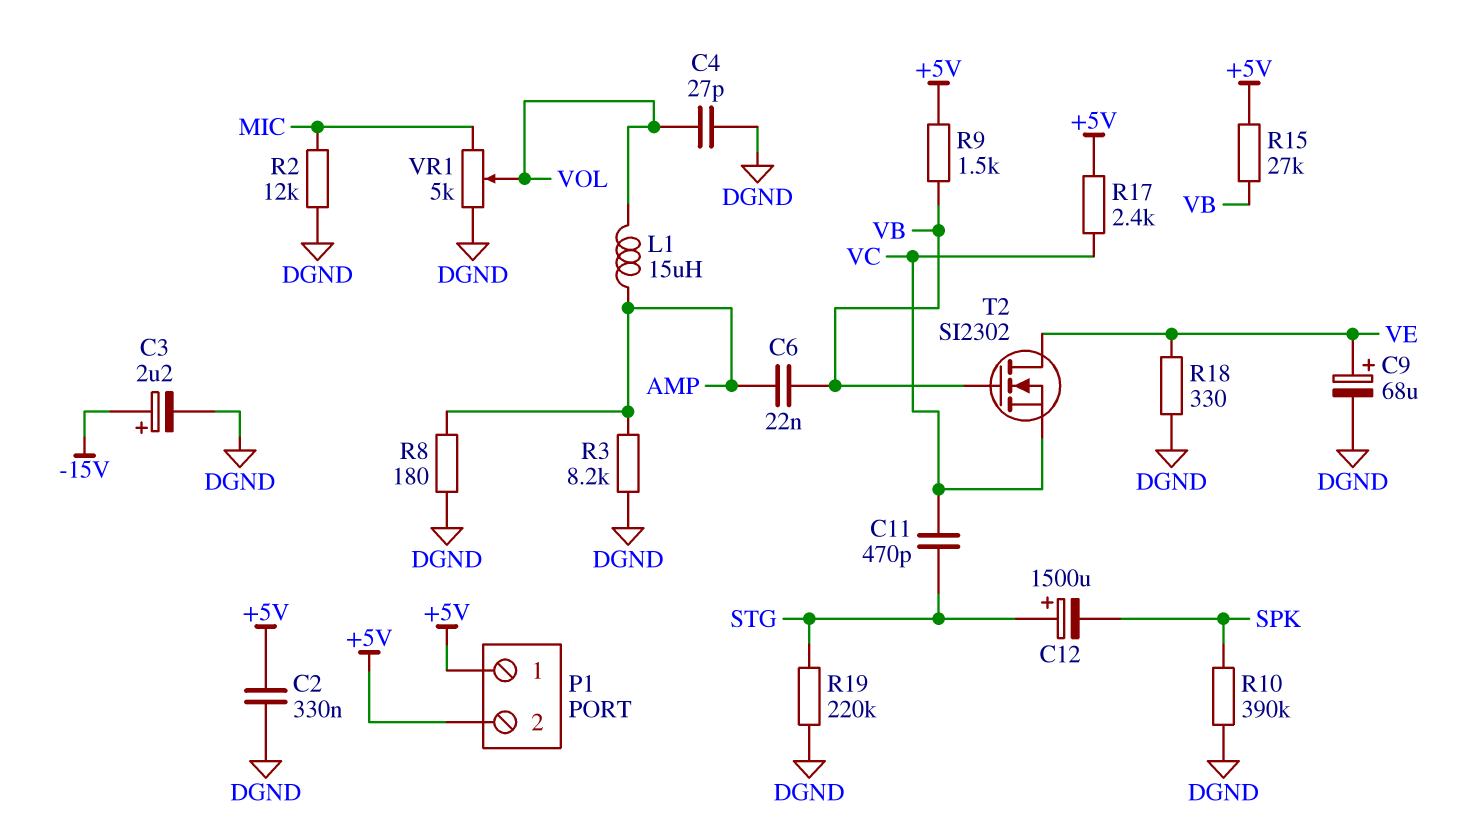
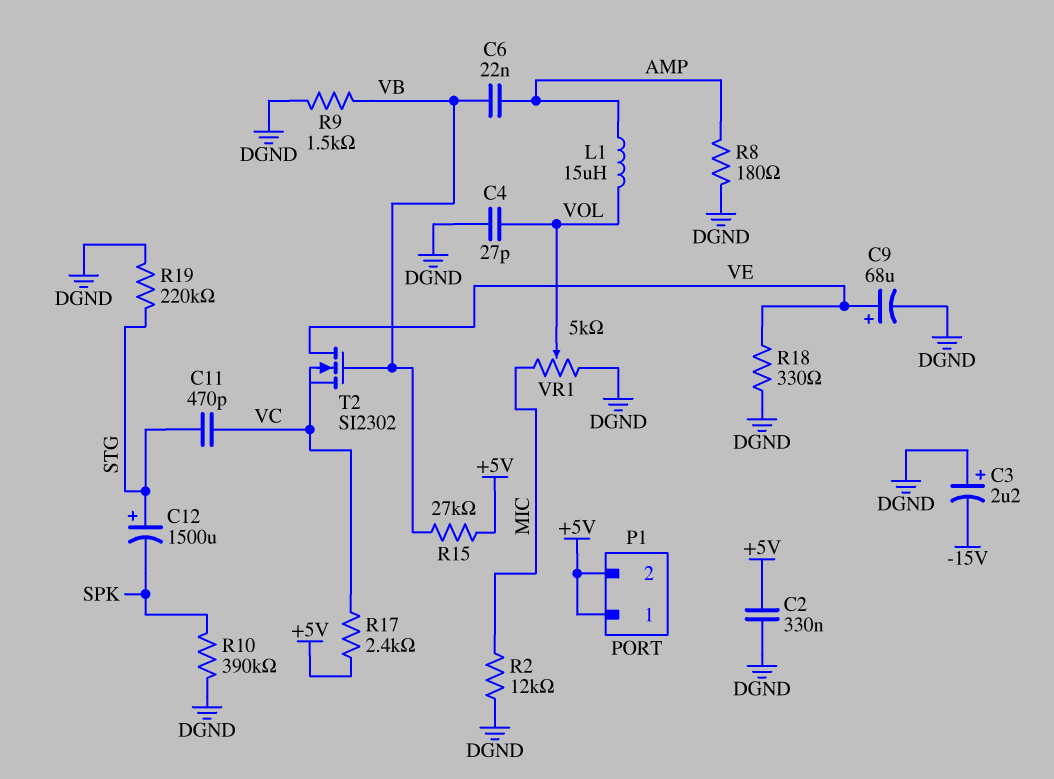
C3: 2.2uF (plus -15V, minus DGND) -> 2.2uF (plus DGND, minus -15V)
R3: 8.2k (AMP, DGND) -> none
R9: 1.5k (+5V, VB) -> 1.5k (DGND, VB)

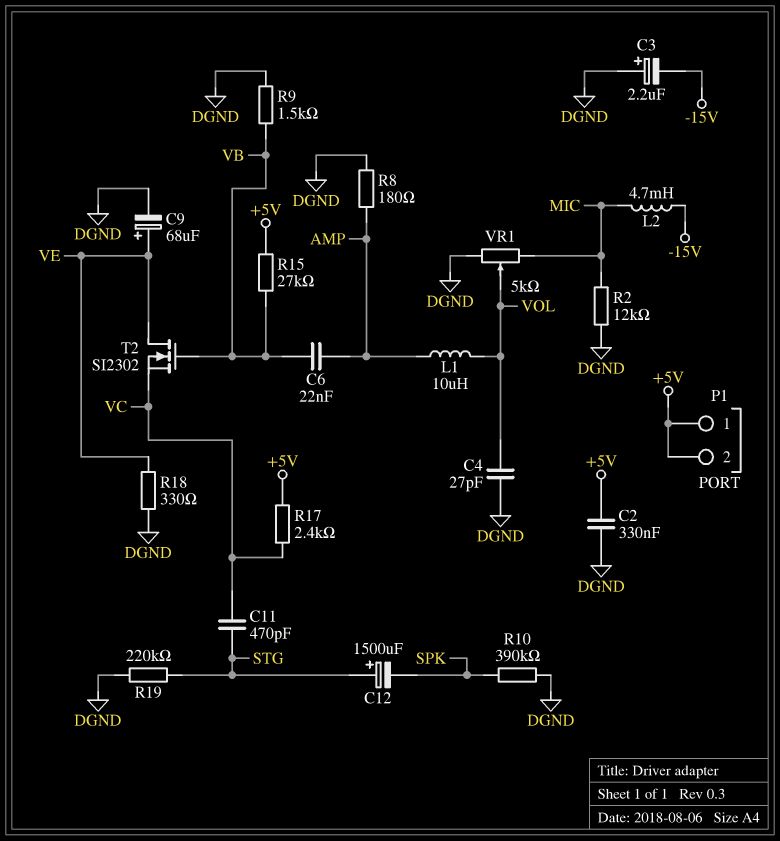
L1: 15uH (AMP, VOL) -> 10uH (AMP, VOL)
L2: none -> 4.7mH (-15V, MIC)

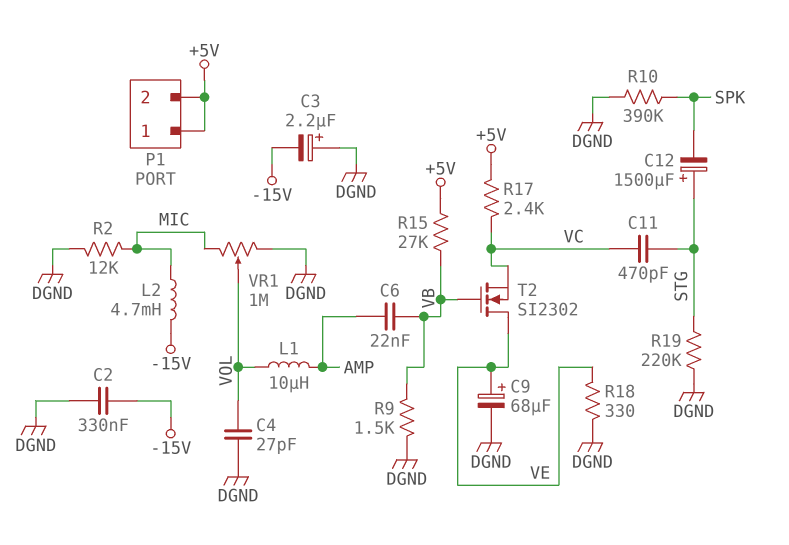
C2: 330nF (+5V, DGND) -> 330nF (-15V, DGND)
R8: 180 (AMP, DGND) -> none
VR1: 5k (DGND, MIC, wiper VOL) -> 1M (DGND, MIC, wiper VOL)

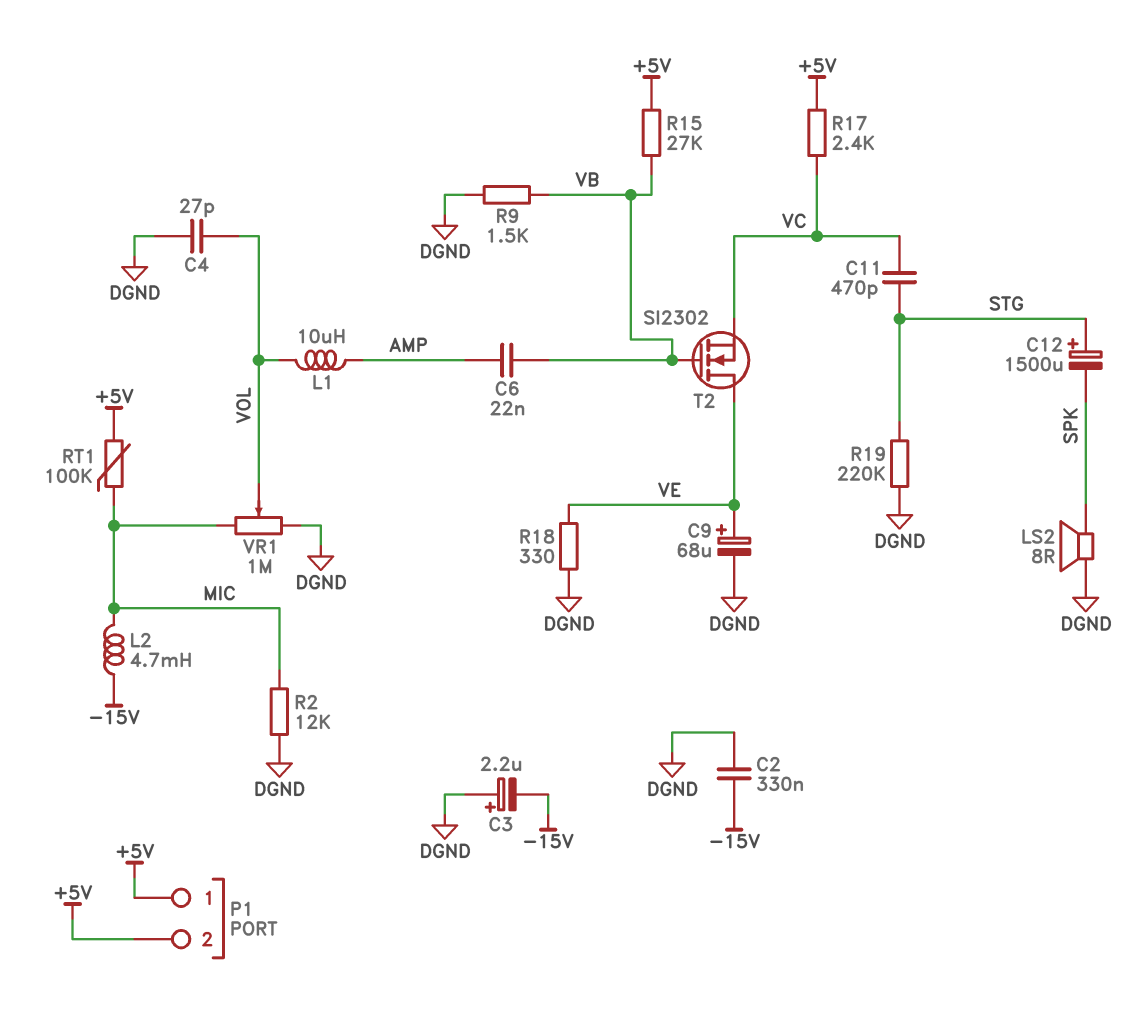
LS2: none -> speaker 8R (DGND, SPK)
R10: 390k (DGND, SPK) -> none
RT1: none -> 100k (+5V, MIC)

